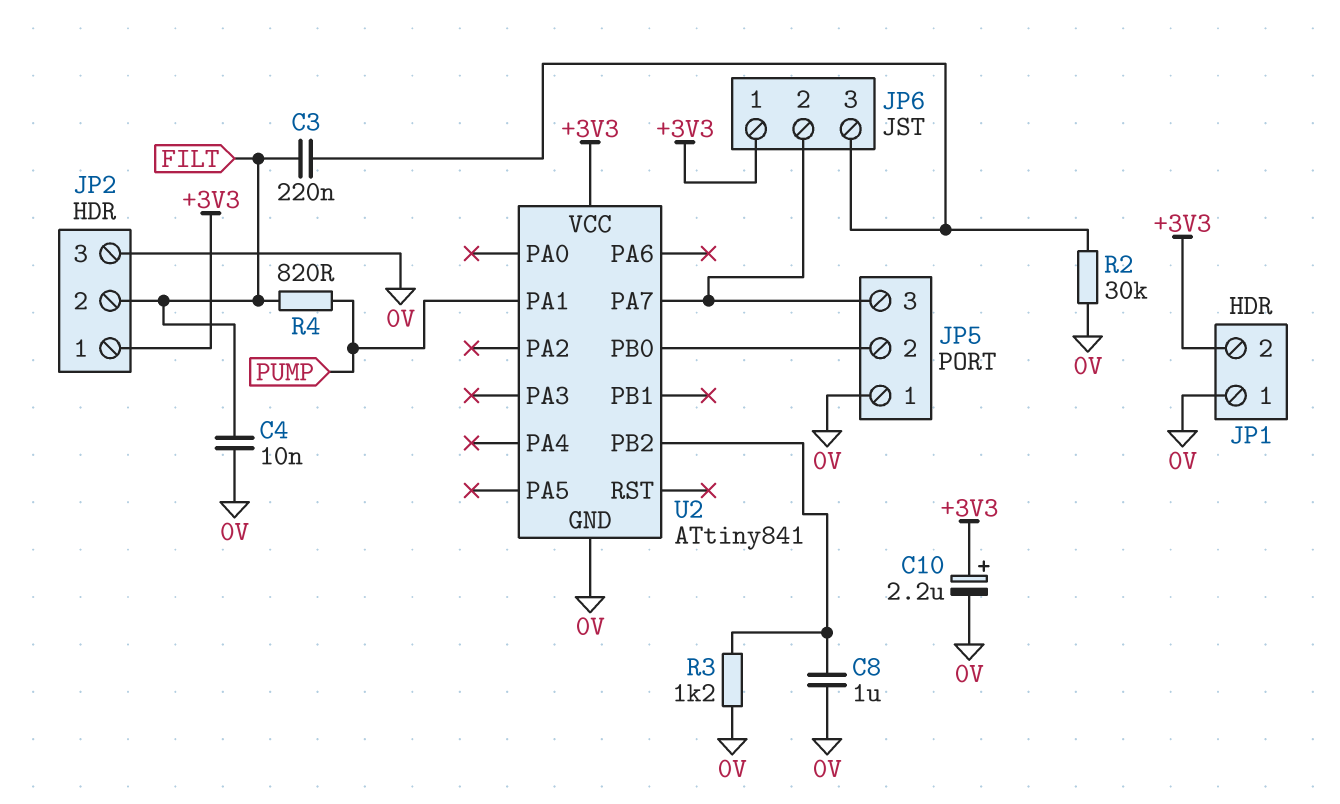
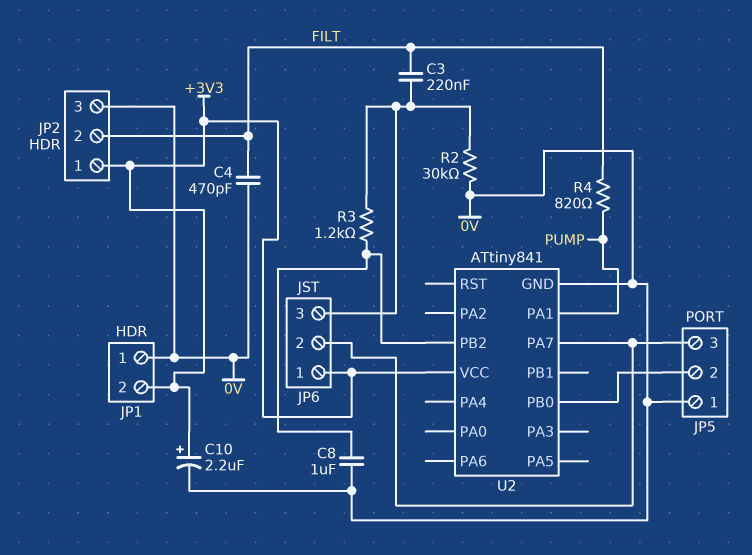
C4: 10nF (0V, FILT) -> 470pF (0V, FILT)
R3: 1.2k (0V, U2/PB2) -> 1.2k (JP6/3, U2/PB2)

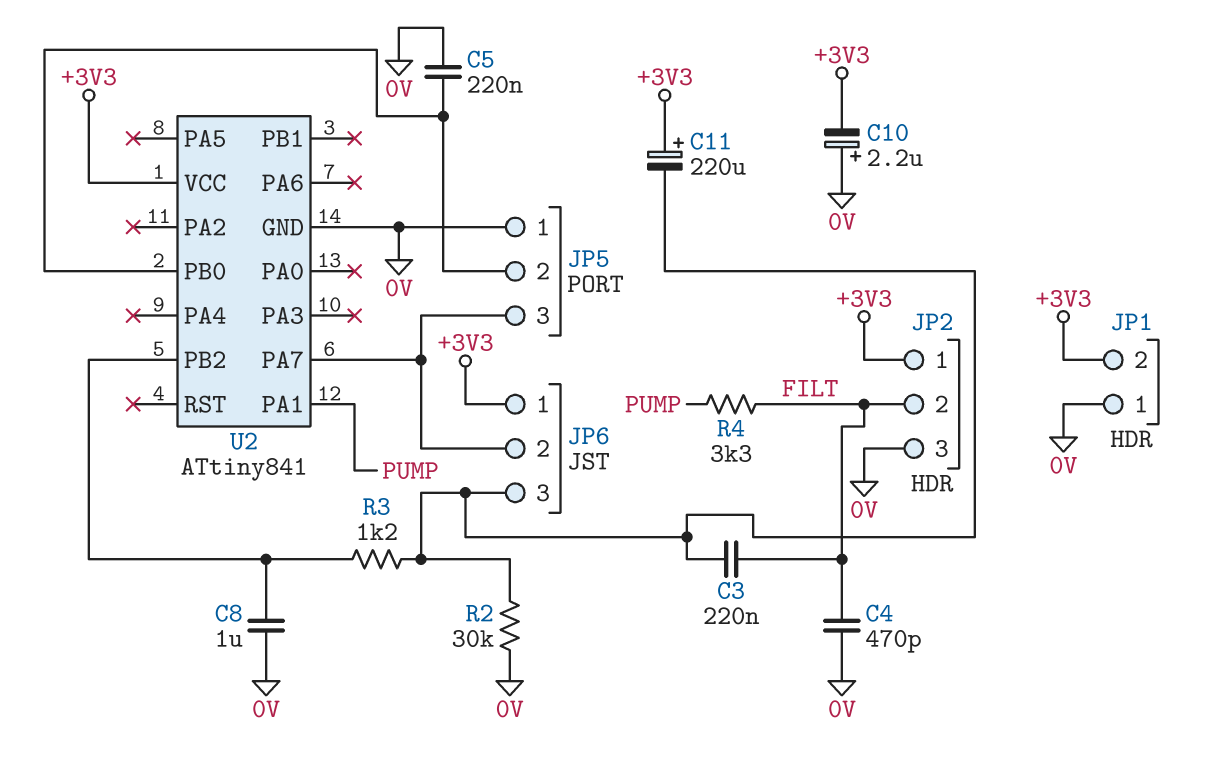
C5: none -> 220nF (0V, JP5/2)
C10: 2.2uF (plus +3V3, minus 0V) -> 2.2uF (plus 0V, minus +3V3)
C11: none -> 220uF (plus +3V3, minus JP6/3)
R4: 820 (FILT, PUMP) -> 3.3k (FILT, PUMP)

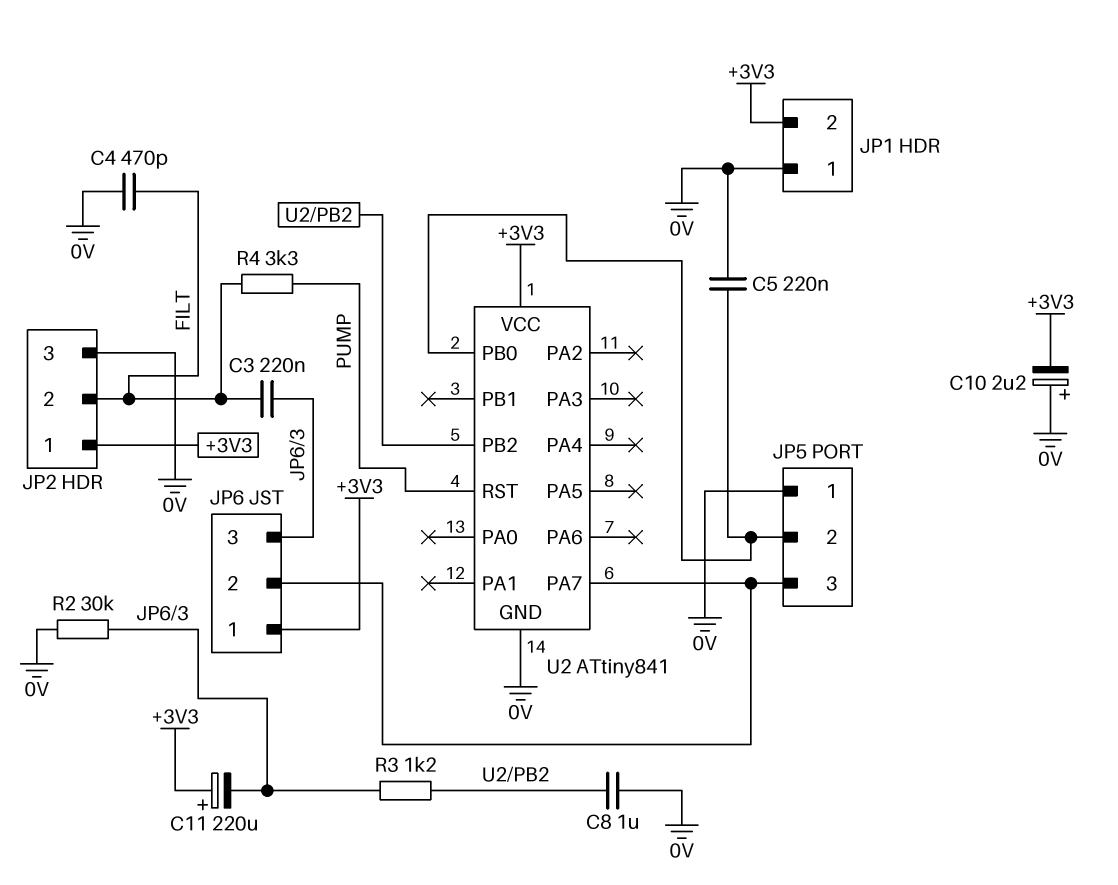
U2 pin PA1: PUMP -> none
U2 pin RST: none -> PUMP

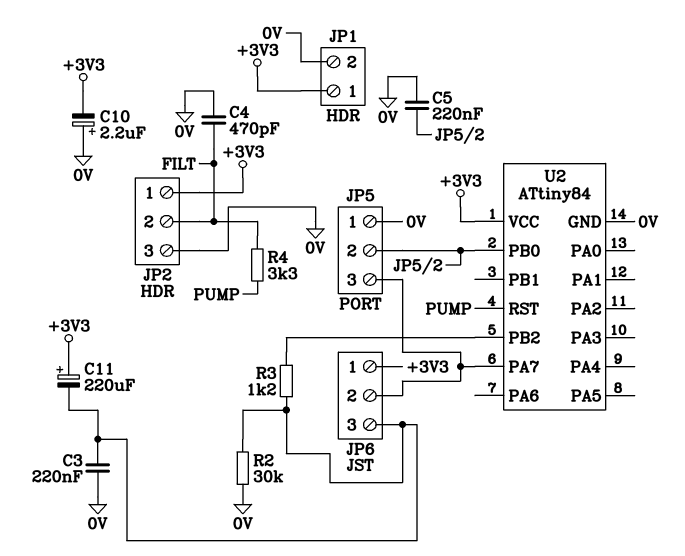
C3: 220nF (FILT, JP6/3) -> 220nF (0V, JP6/3)
C8: 1uF (0V, U2/PB2) -> none
JP1 pin 1: 0V -> +3V3
JP1 pin 2: +3V3 -> 0V
U2: ATtiny841 -> ATtiny84

